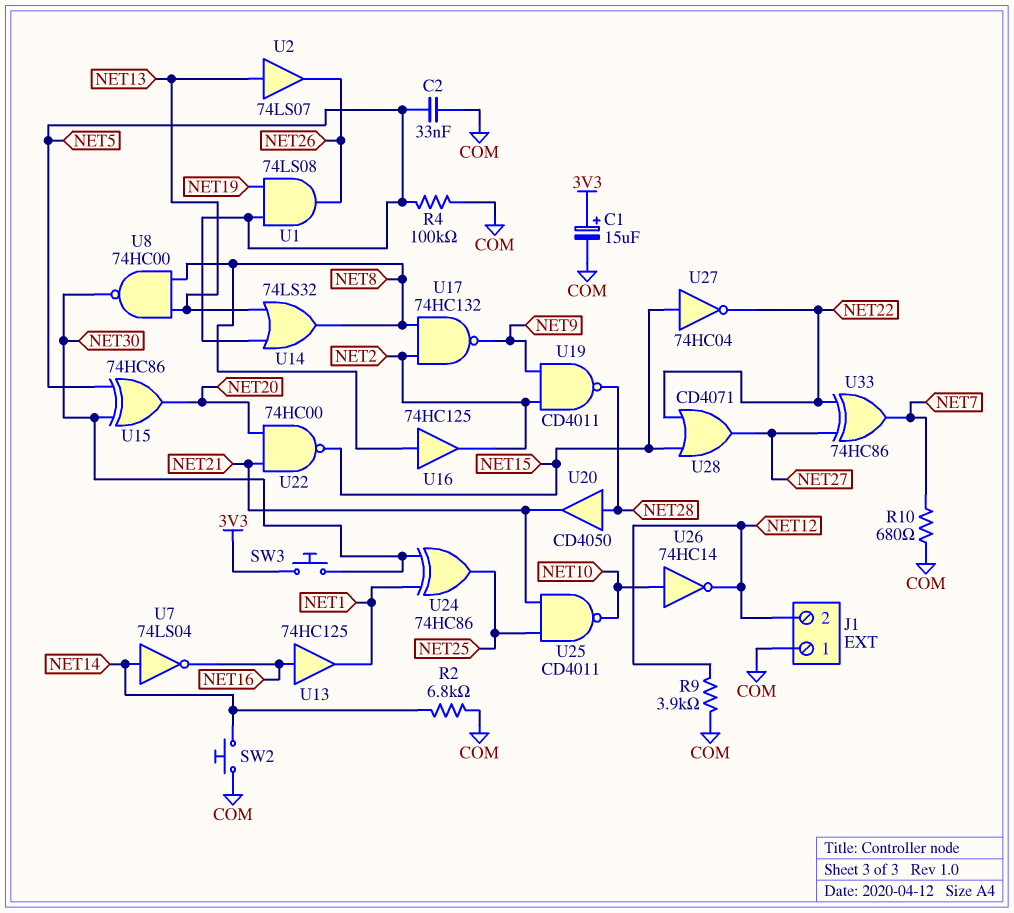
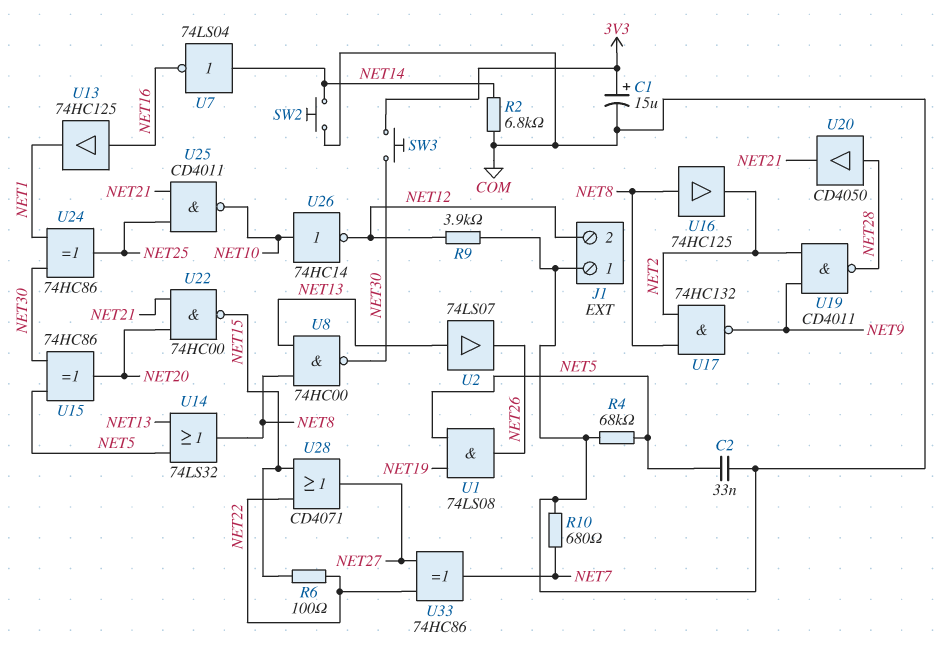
R4: 100k (COM, NET5) -> 68k (COM, NET5)
R6: none -> 100 (NET15, NET22)
U27: NOT 74HC04 (in NET15, out NET22) -> none

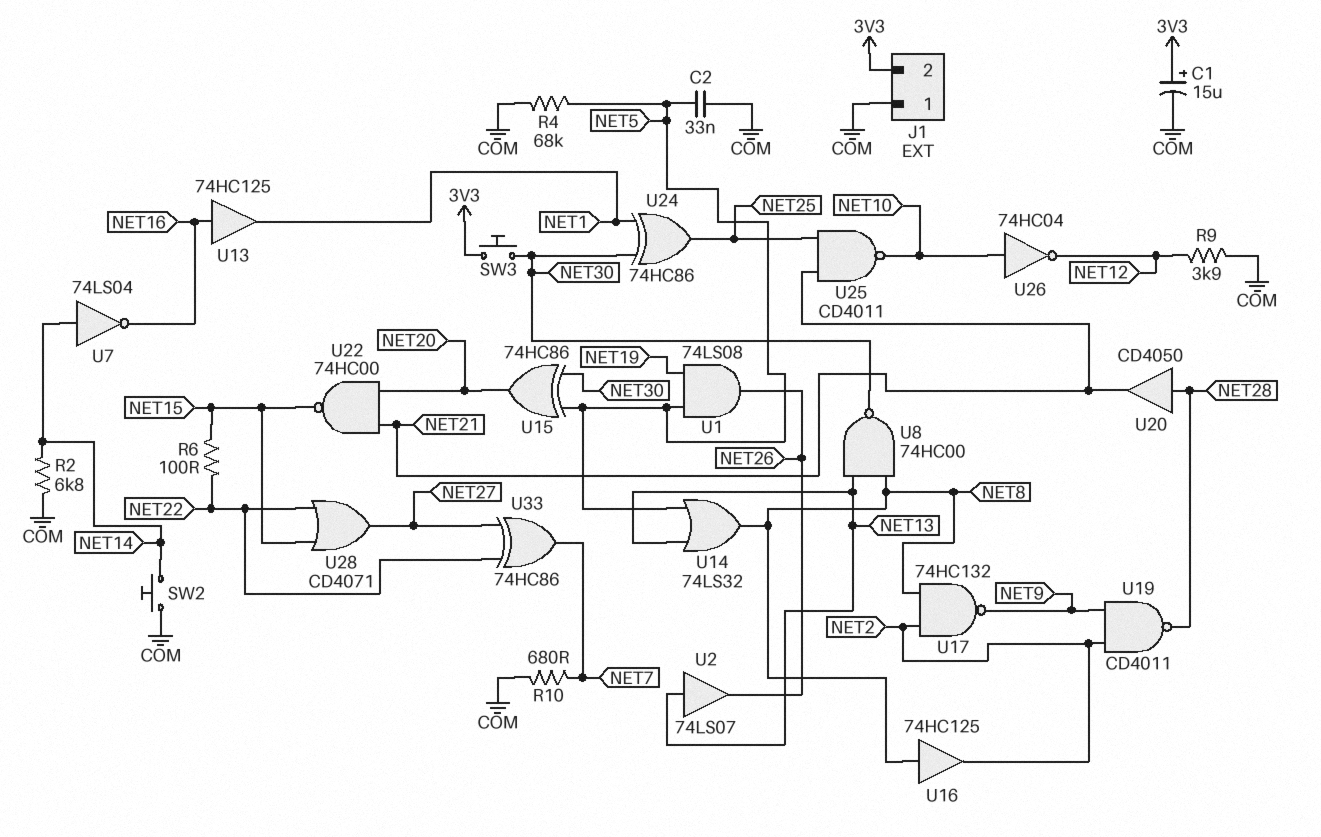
J1 pin 2: NET12 -> 3V3
U26: NOT 74HC14 (in NET10, out NET12) -> NOT 74HC04 (in NET10, out NET12)

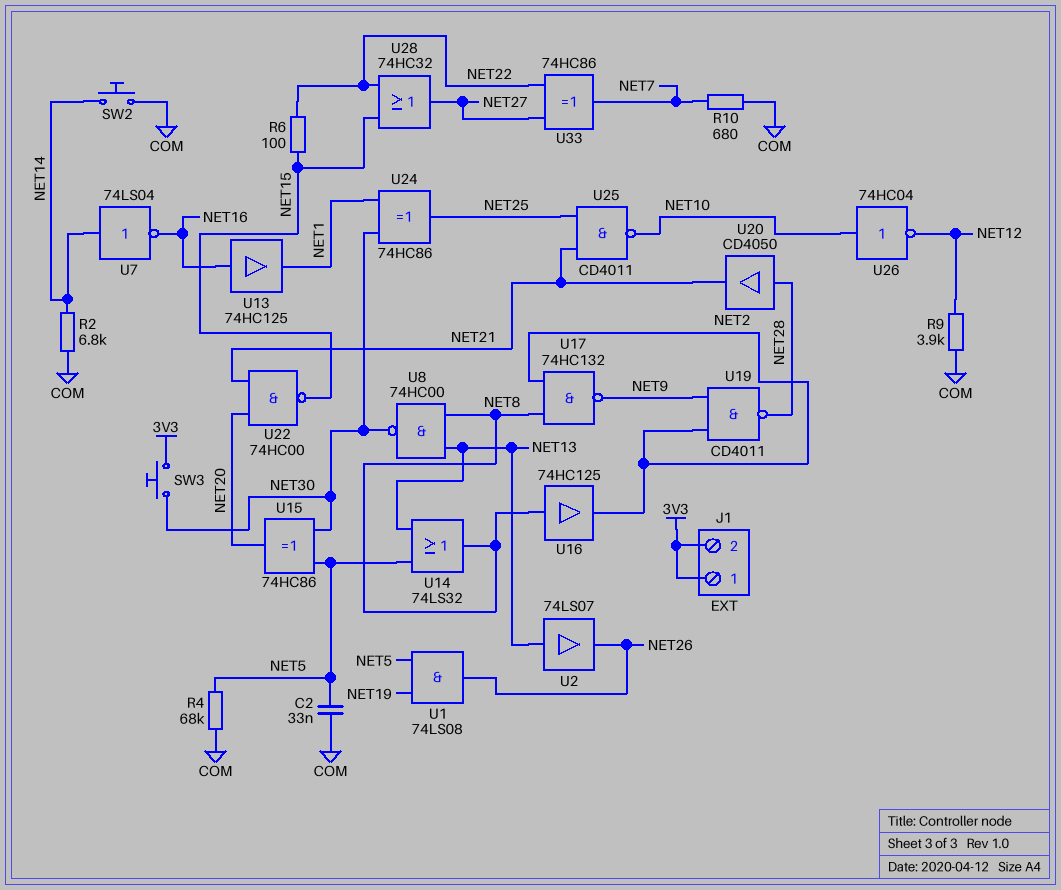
C1: 15uF (plus 3V3, minus COM) -> none
J1 pin 1: COM -> 3V3
U28: OR CD4071 (in NET15, in NET22, out NET27) -> OR 74HC32 (in NET15, in NET22, out NET27)

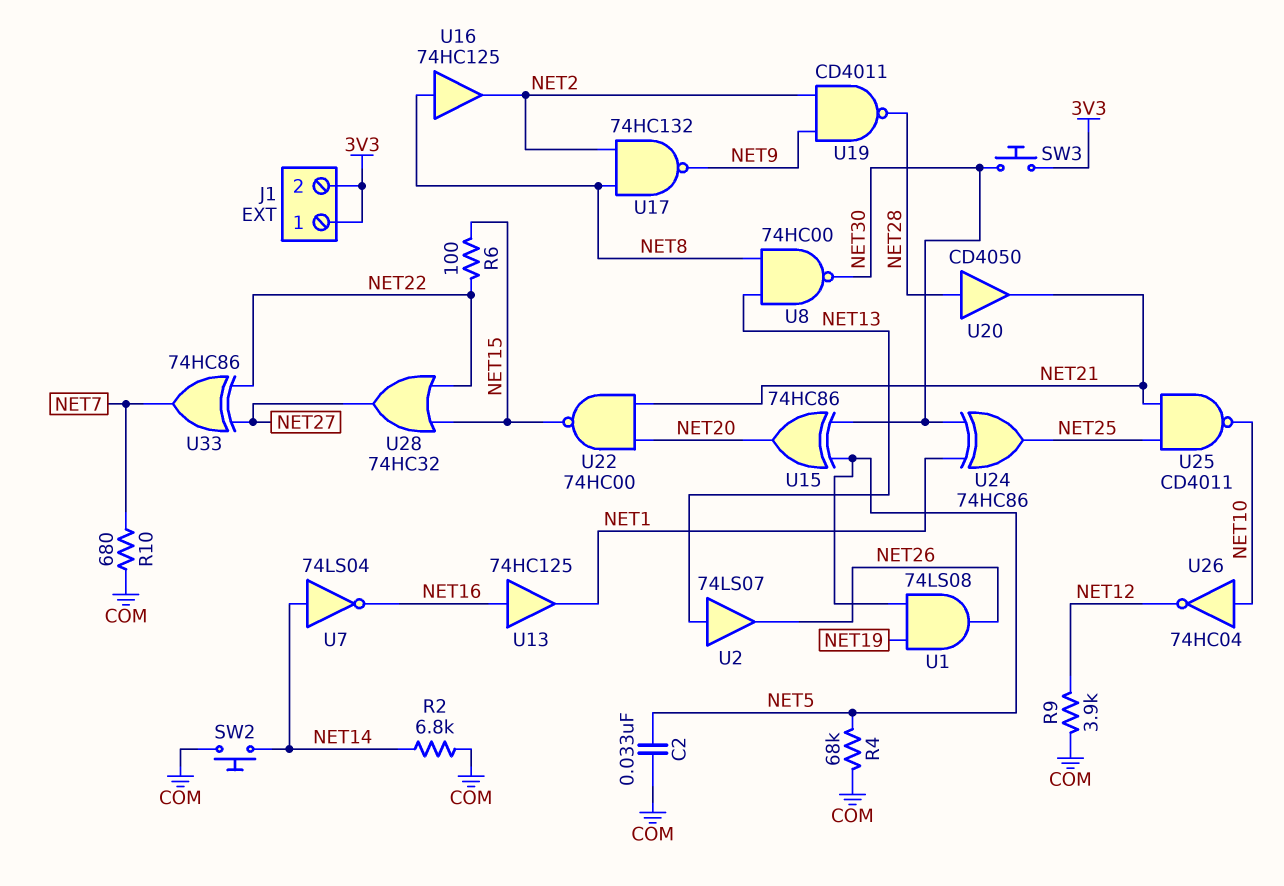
U14: OR 74LS32 (in NET5, in NET13, out NET8) -> none

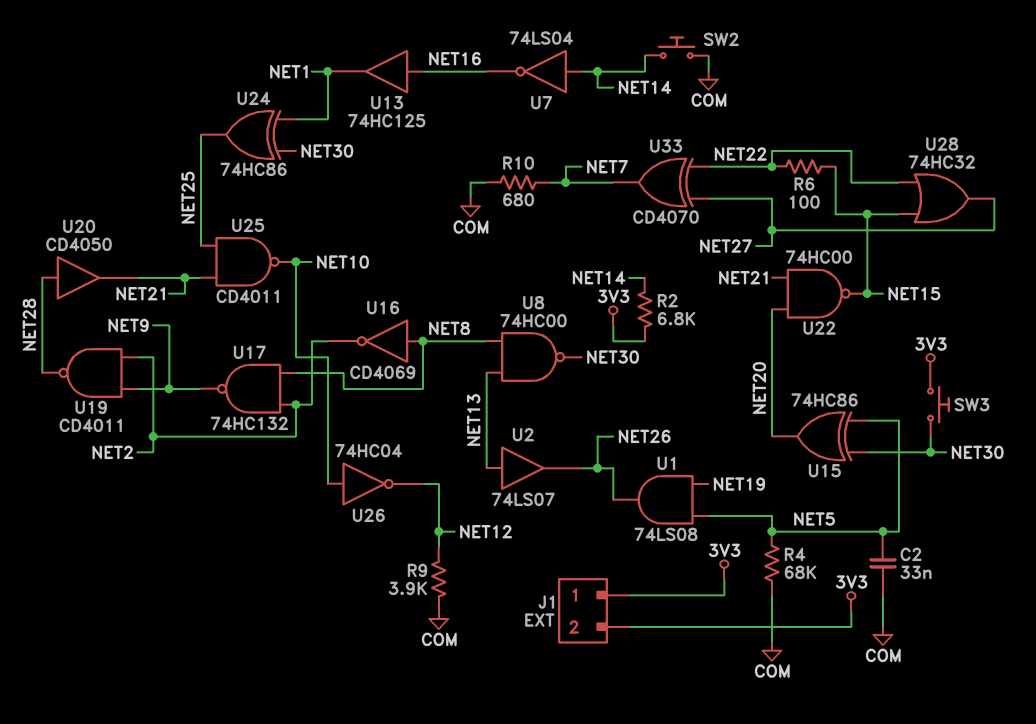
R2: 6.8k (COM, NET14) -> 6.8k (3V3, NET14)
U16: buffer 74HC125 (in NET8, out NET2) -> NOT CD4069 (in NET8, out NET2)
U33: XOR 74HC86 (in NET22, in NET27, out NET7) -> XOR CD4070 (in NET22, in NET27, out NET7)

